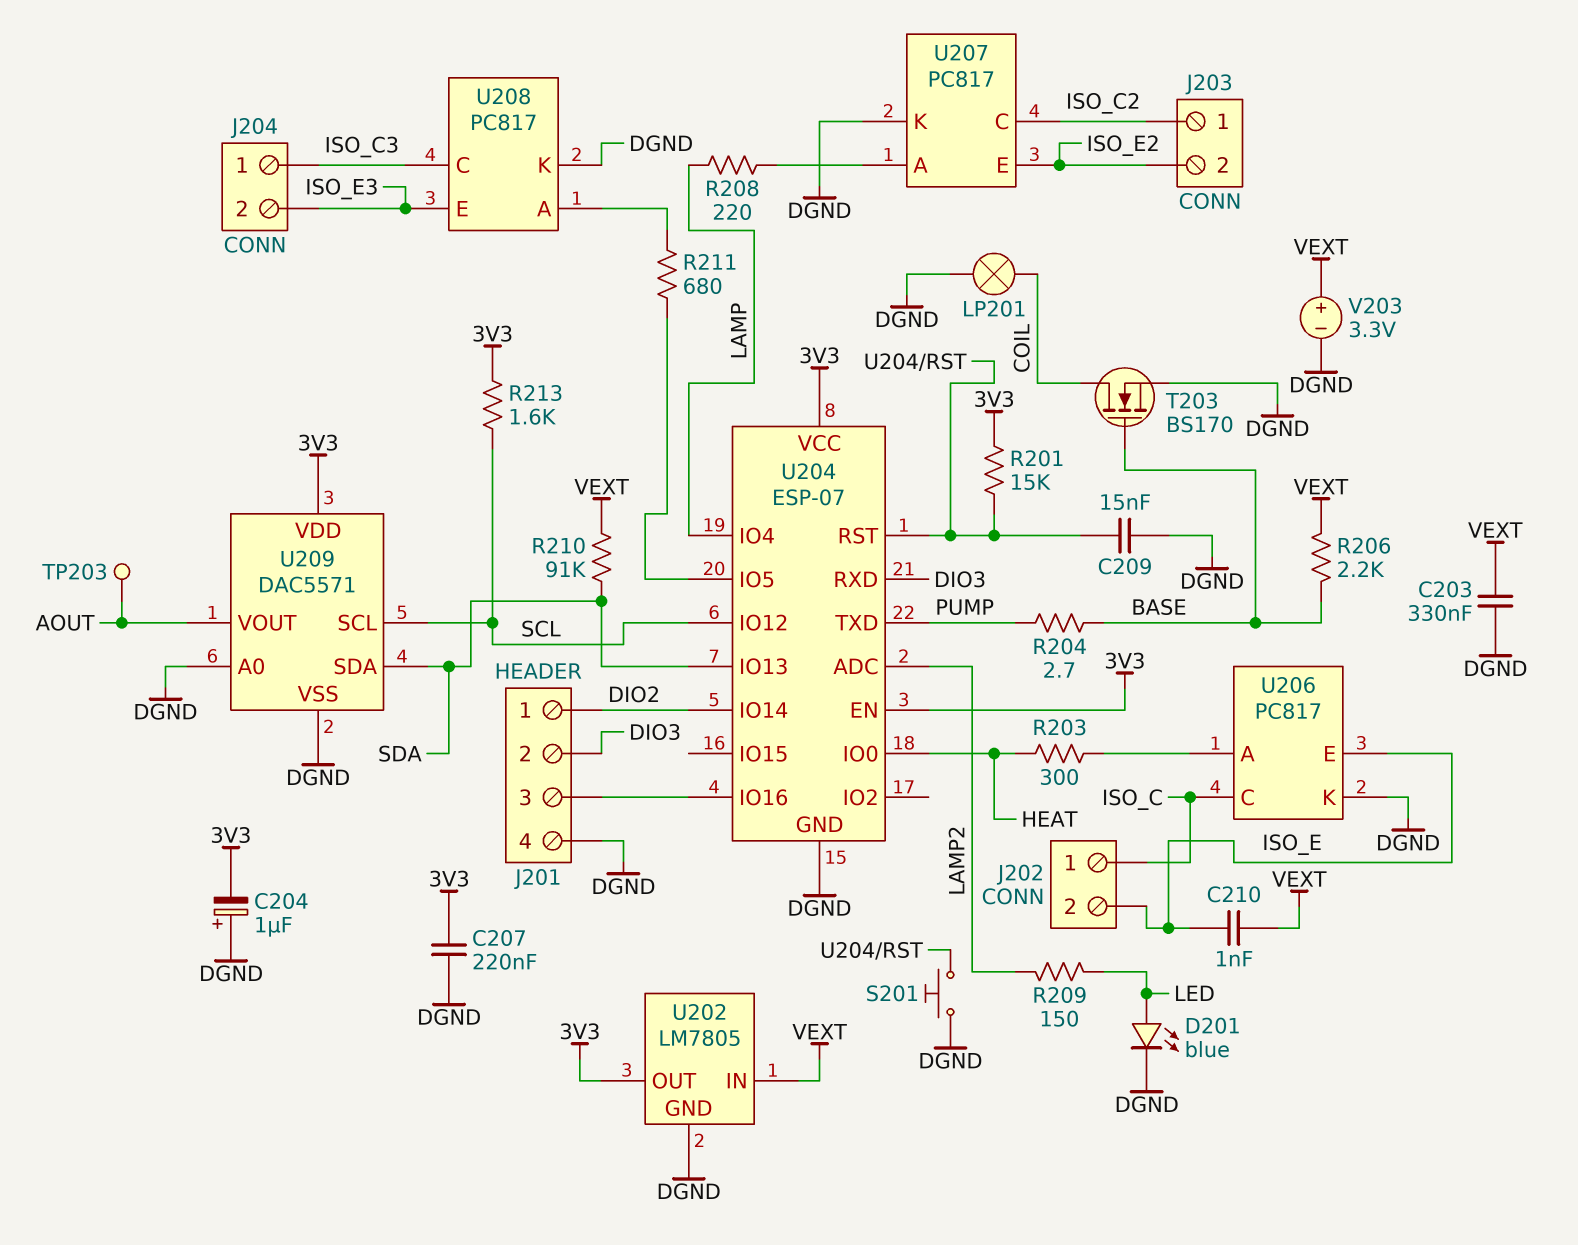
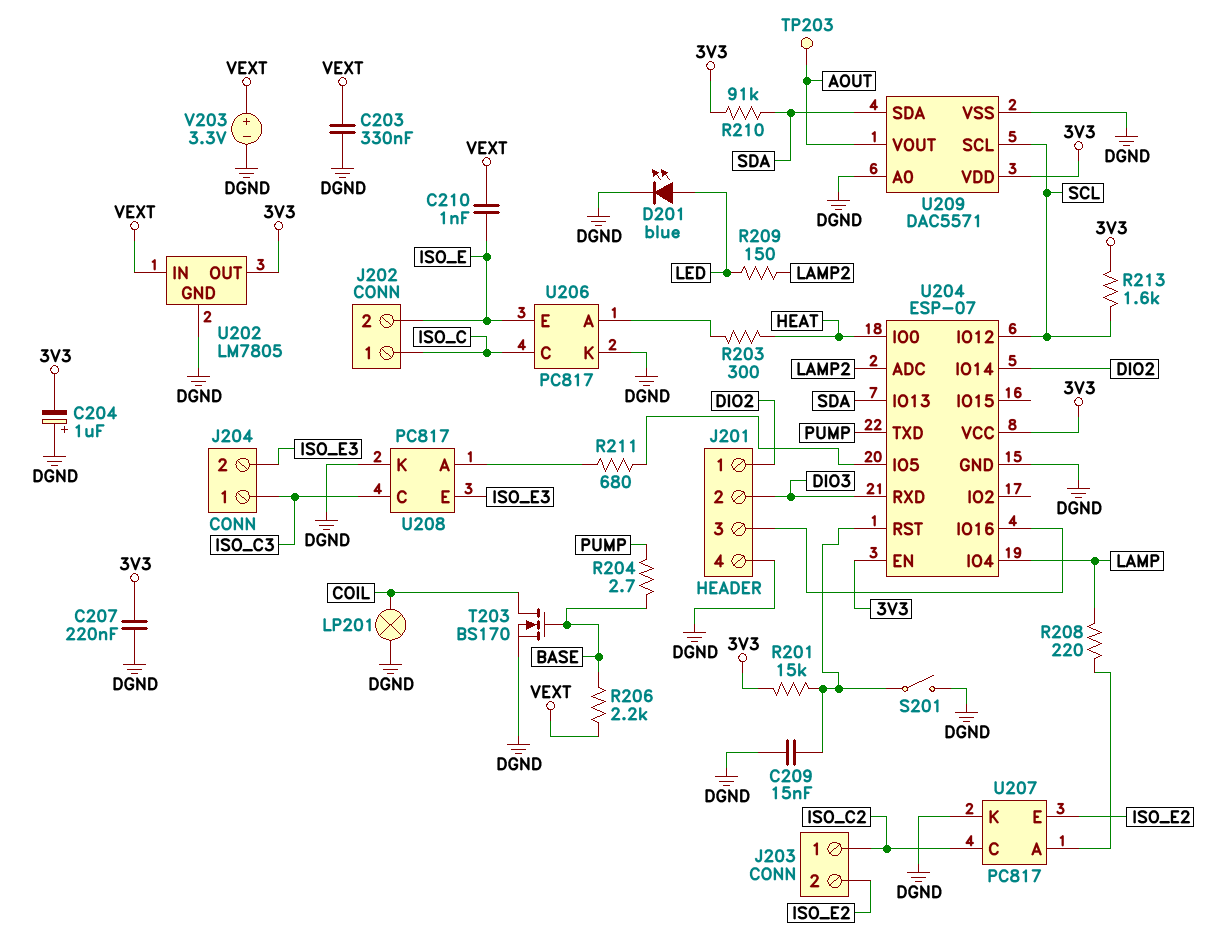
R210: 91k (SDA, VEXT) -> 91k (3V3, SDA)
S201: button (DGND, U204/RST) -> switch (DGND, U204/RST)

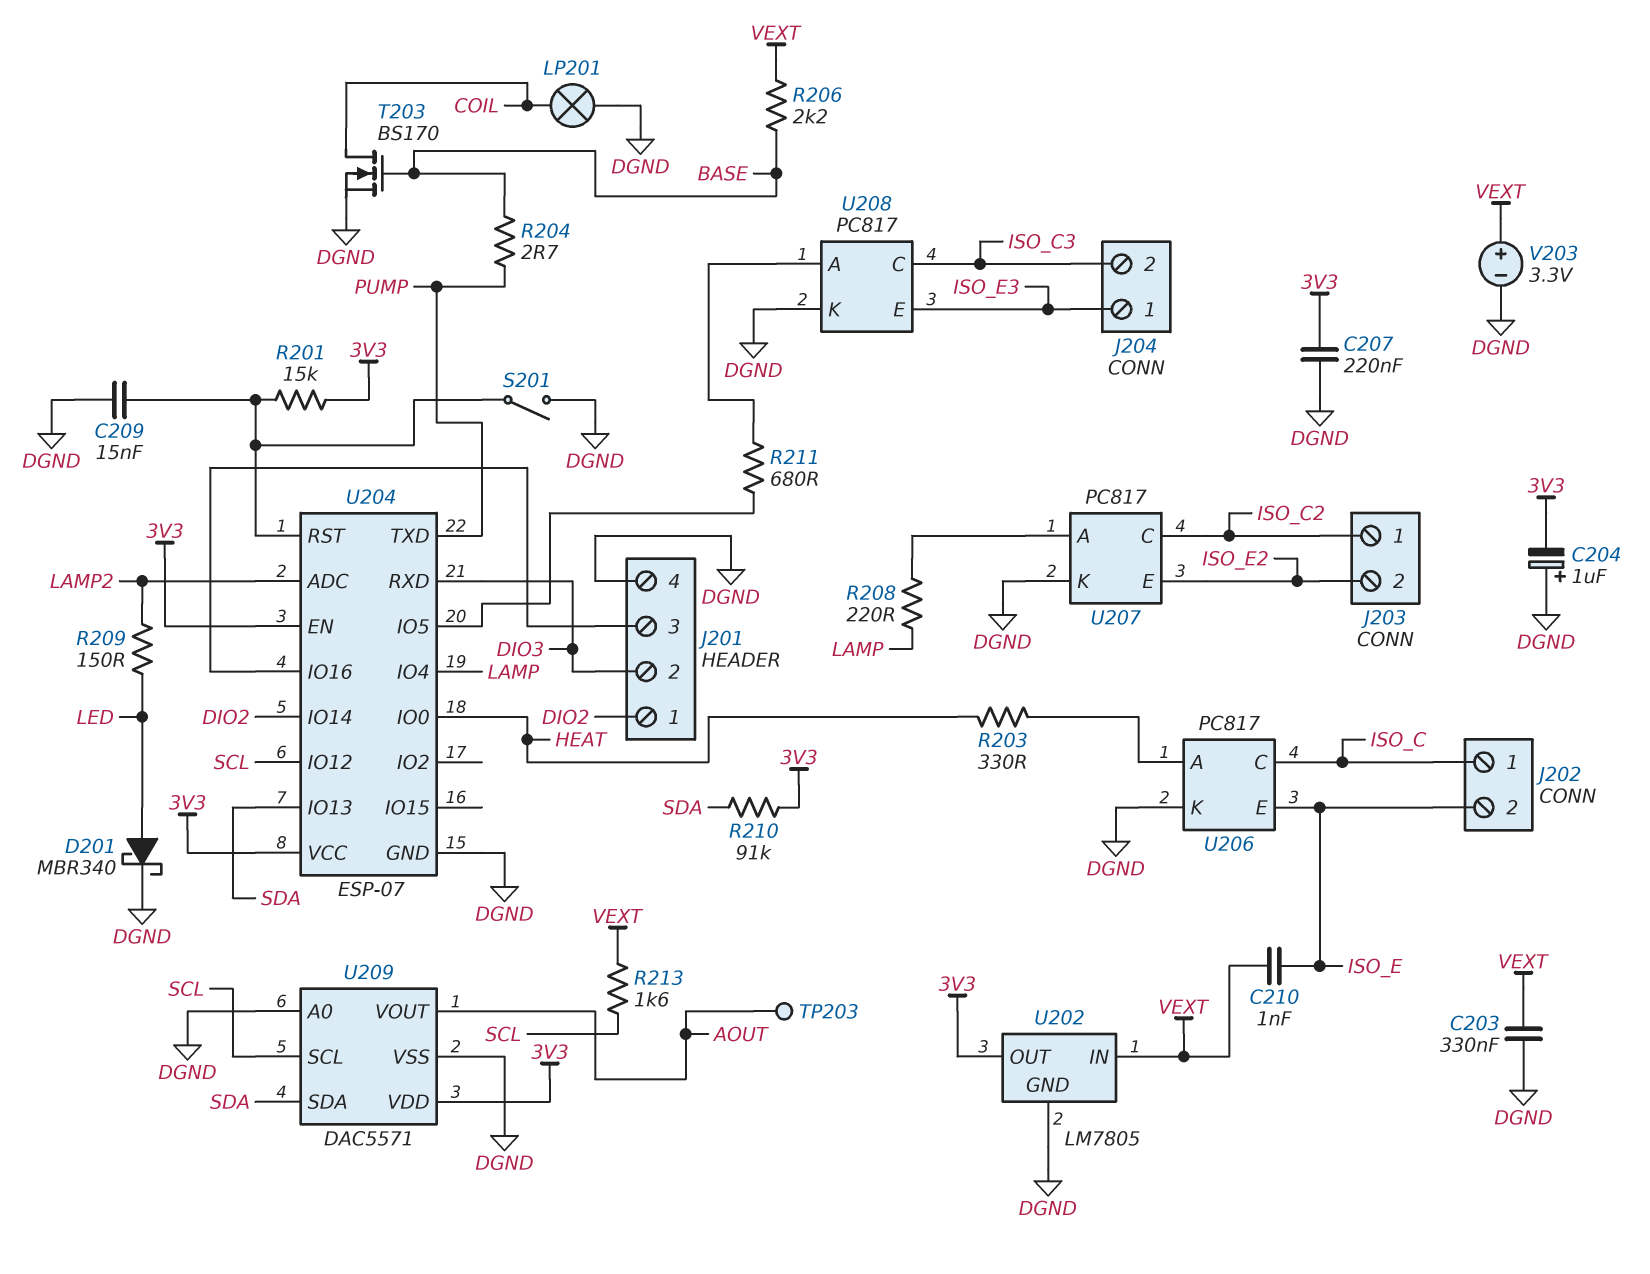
D201: LED blue (A LED, K DGND) -> schottky MBR340 (A LED, K DGND)
J204 pin 1: ISO_C3 -> ISO_E3
J204 pin 2: ISO_E3 -> ISO_C3
R203: 300 (HEAT, U206/A) -> 330 (HEAT, U206/A)
R213: 1.6k (3V3, SCL) -> 1.6k (SCL, VEXT)

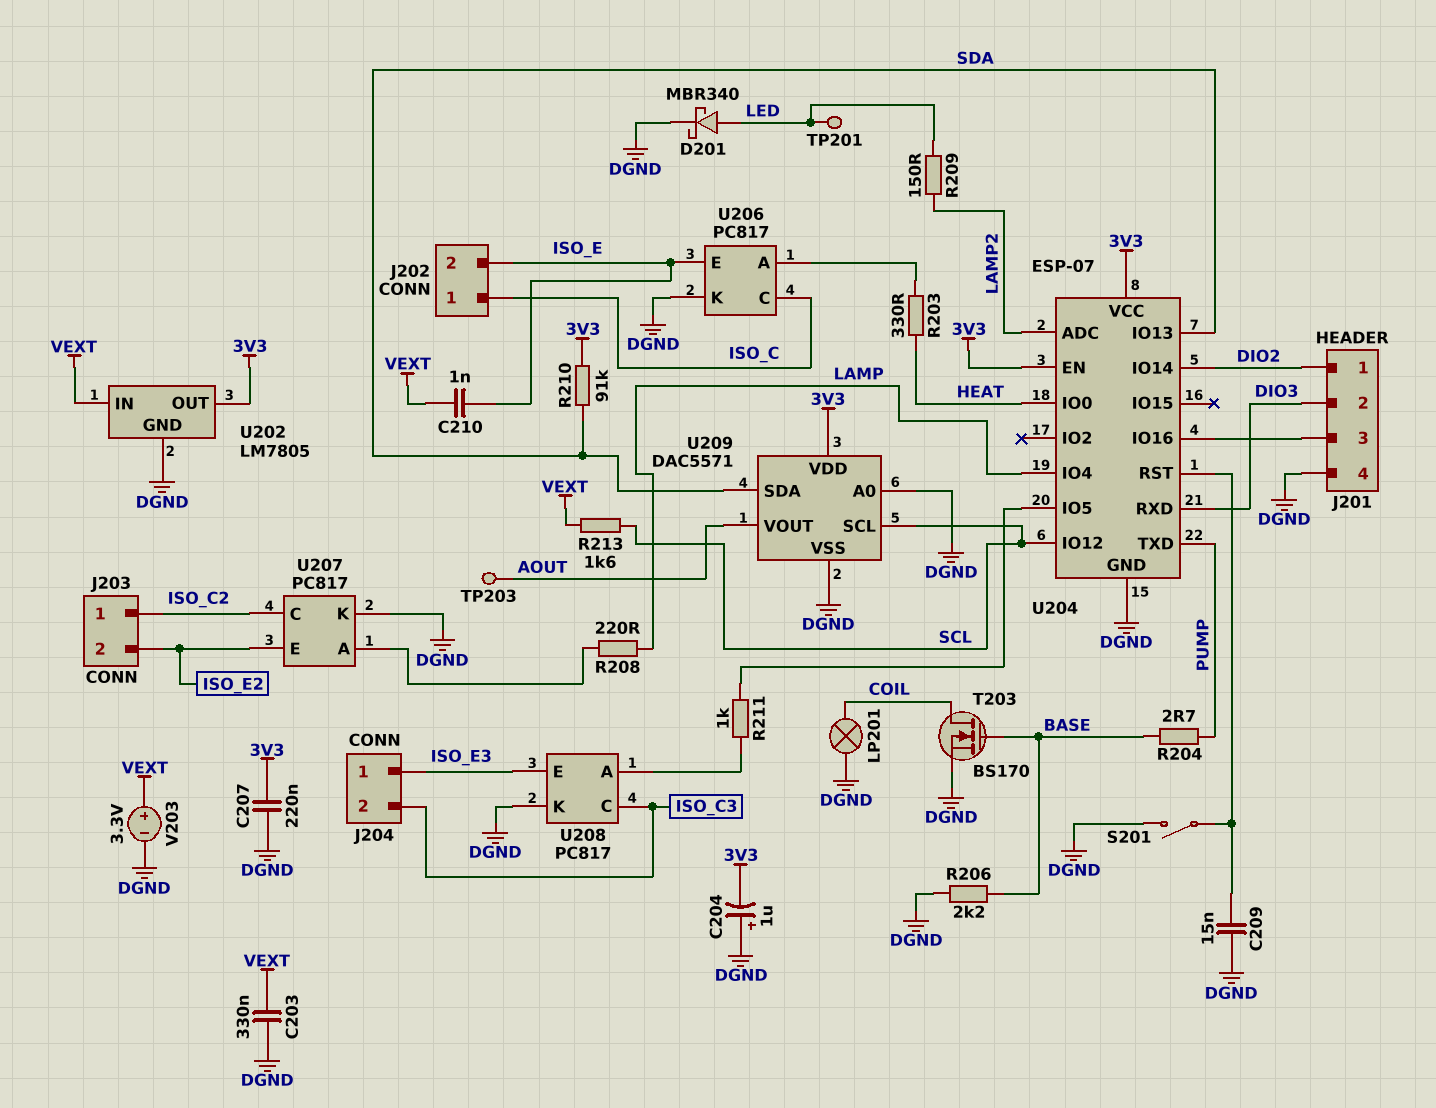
R201: 15k (3V3, U204/RST) -> none
R206: 2.2k (BASE, VEXT) -> 2.2k (BASE, DGND)
R211: 680 (U204/IO5, U208/A) -> 1k (U204/IO5, U208/A)
TP201: none -> test point (LED)

